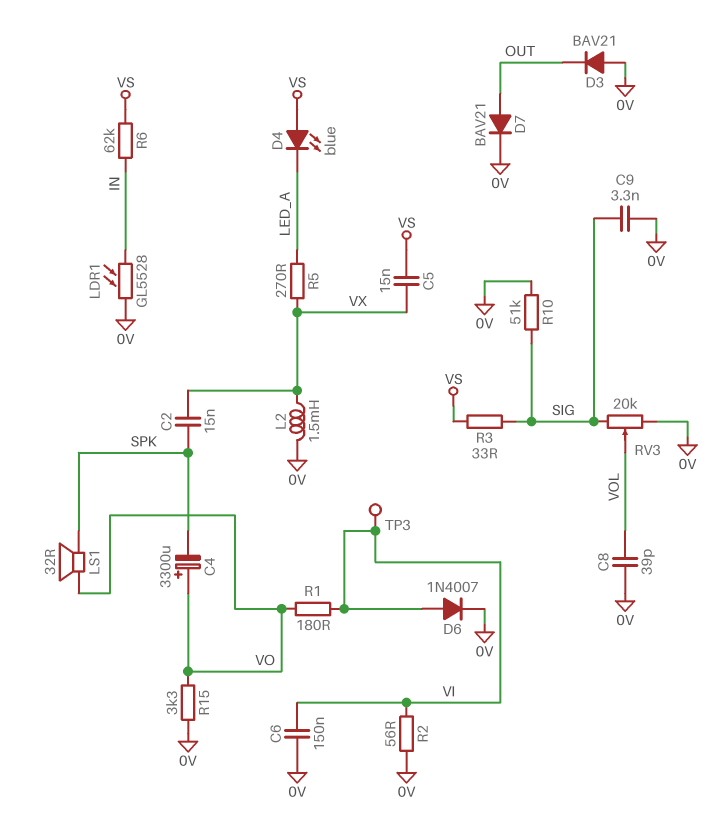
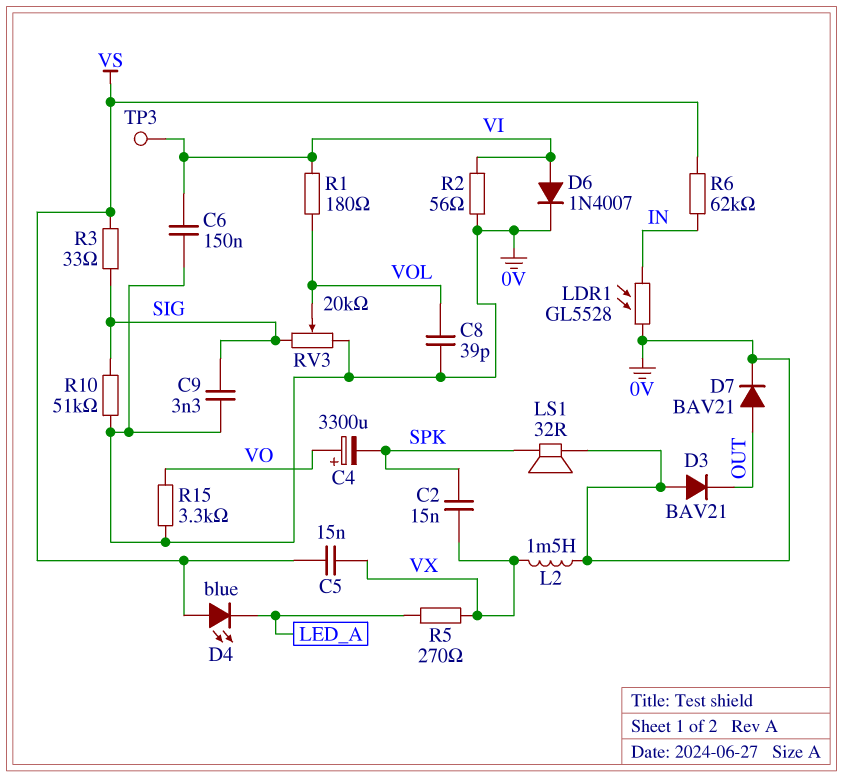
LS1: speaker 32R (SPK, VO) -> speaker 32R (0V, SPK)
R1: 180 (VI, VO) -> 180 (VI, VOL)

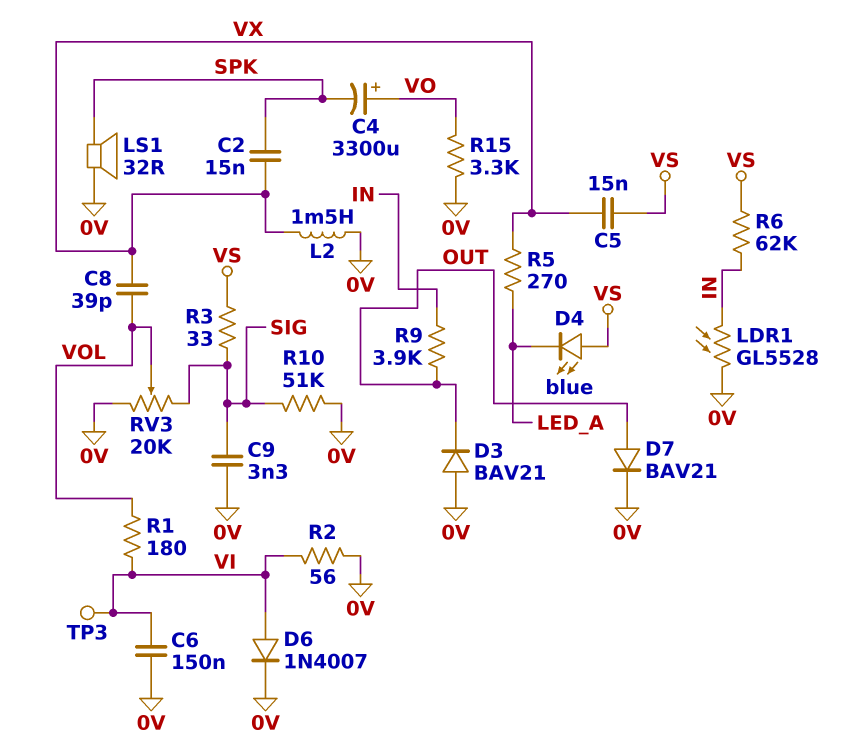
C8: 39pF (0V, VOL) -> 39pF (VOL, VX)
R9: none -> 3.9k (IN, OUT)

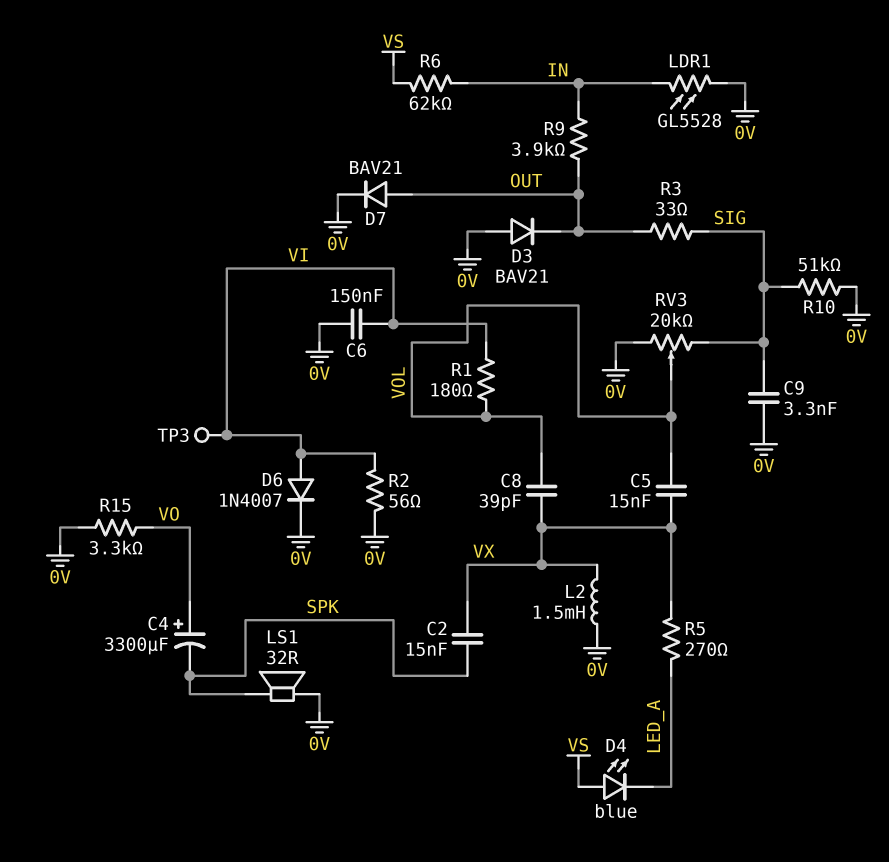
C5: 15nF (VS, VX) -> 15nF (VOL, VX)
R3: 33 (SIG, VS) -> 33 (OUT, SIG)

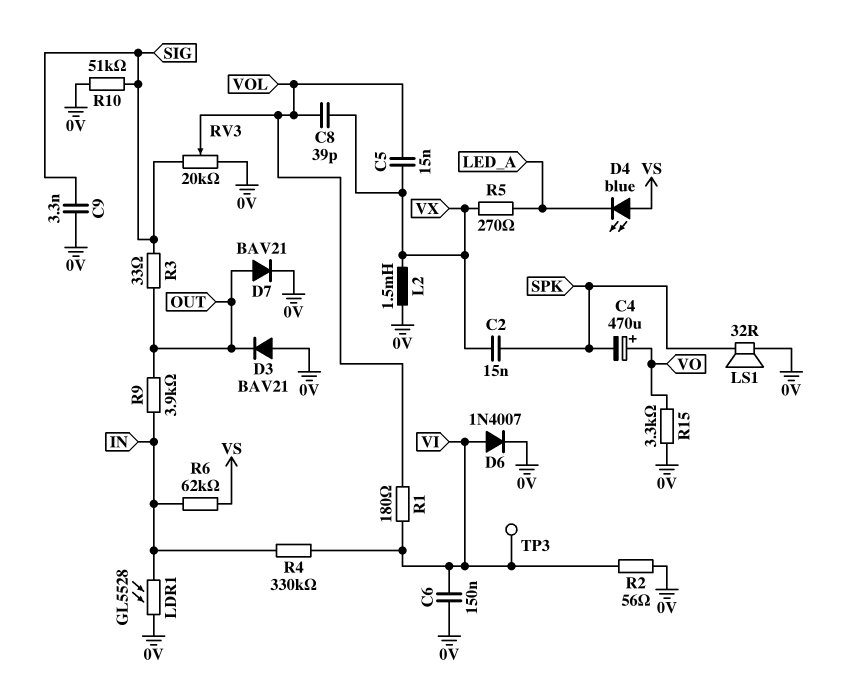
C4: 3300uF (plus VO, minus SPK) -> 470uF (plus VO, minus SPK)
R4: none -> 330k (IN, VI)

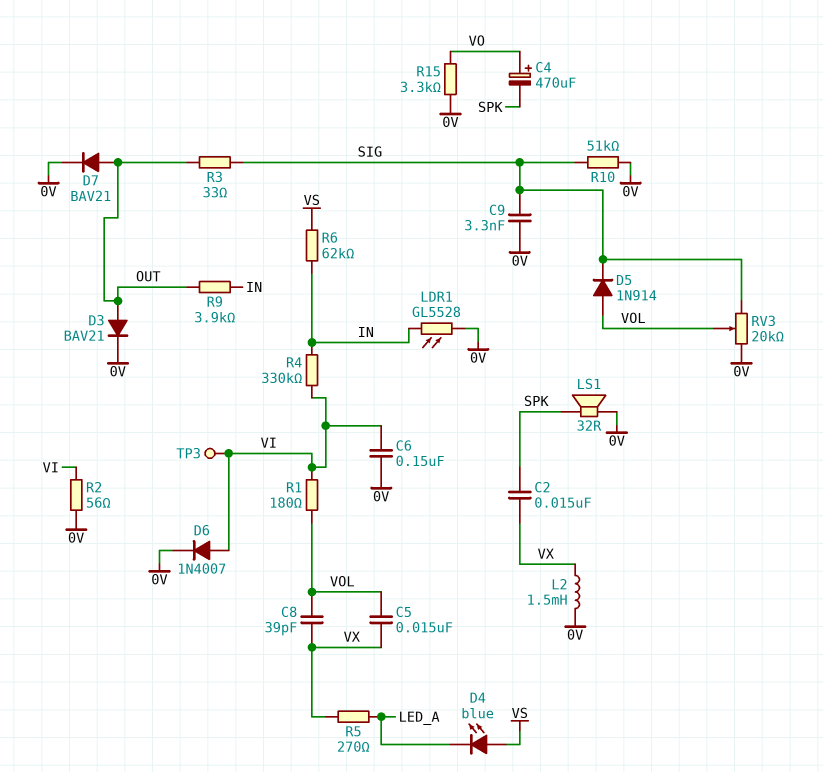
D3: diode BAV21 (A 0V, K OUT) -> diode BAV21 (A OUT, K 0V)
D5: none -> diode 1N914 (A VOL, K SIG)

